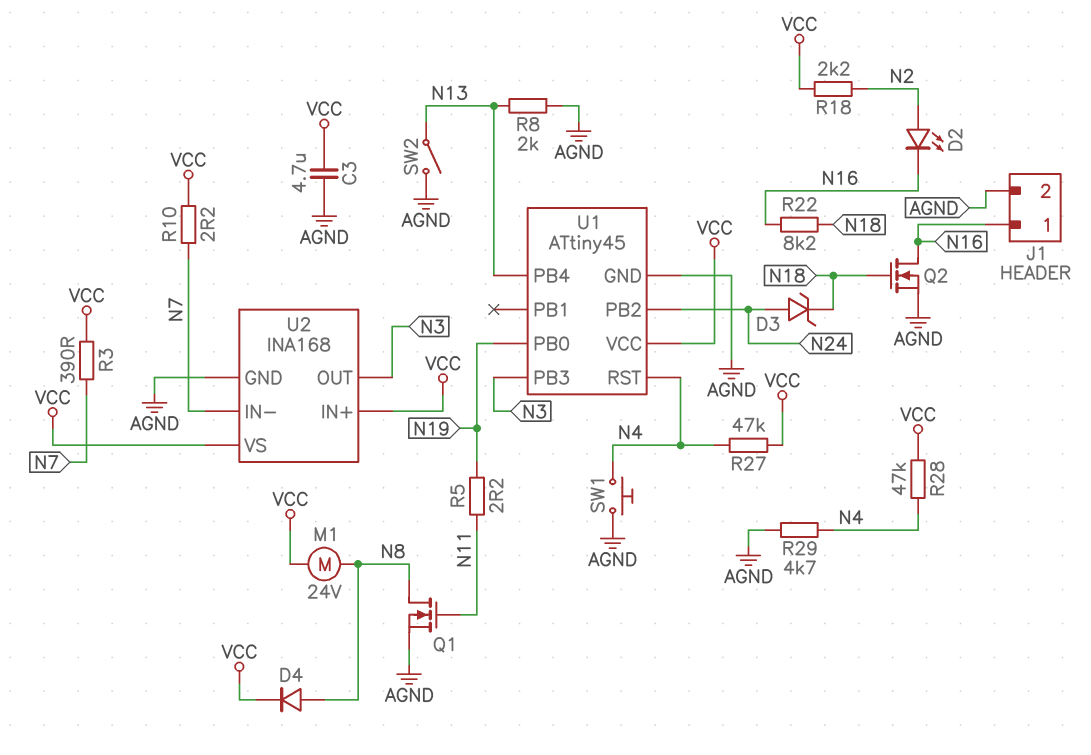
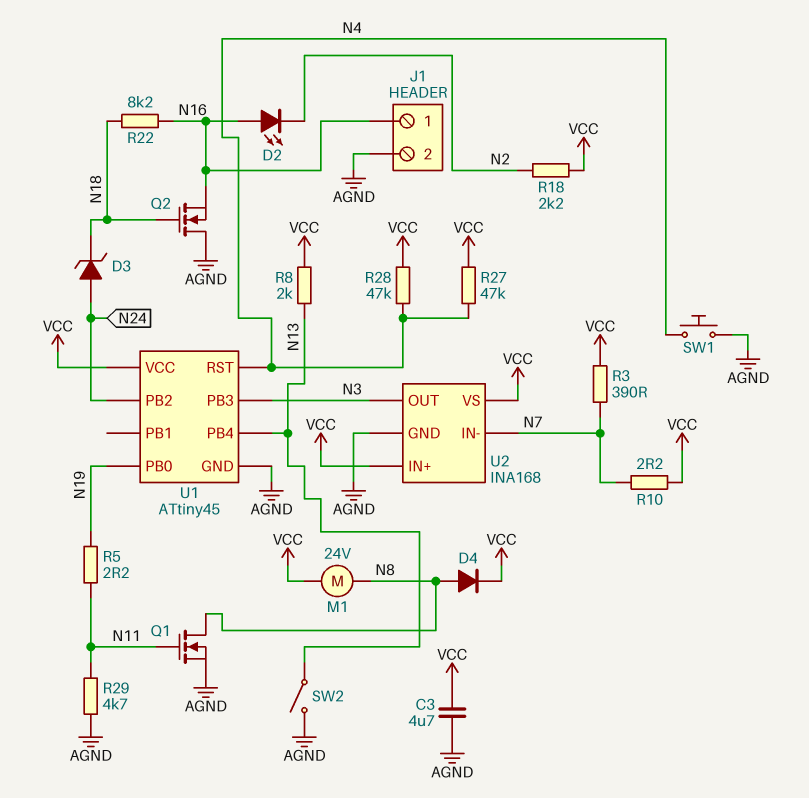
D2: LED (A N2, K N16) -> LED (A N16, K N2)
Q2: NMOS (G N18, D N16, S AGND) -> NMOS (G N18, D AGND, S N16)
R8: 2k (AGND, N13) -> 2k (N13, VCC)
R29: 4.7k (AGND, N4) -> 4.7k (AGND, N11)

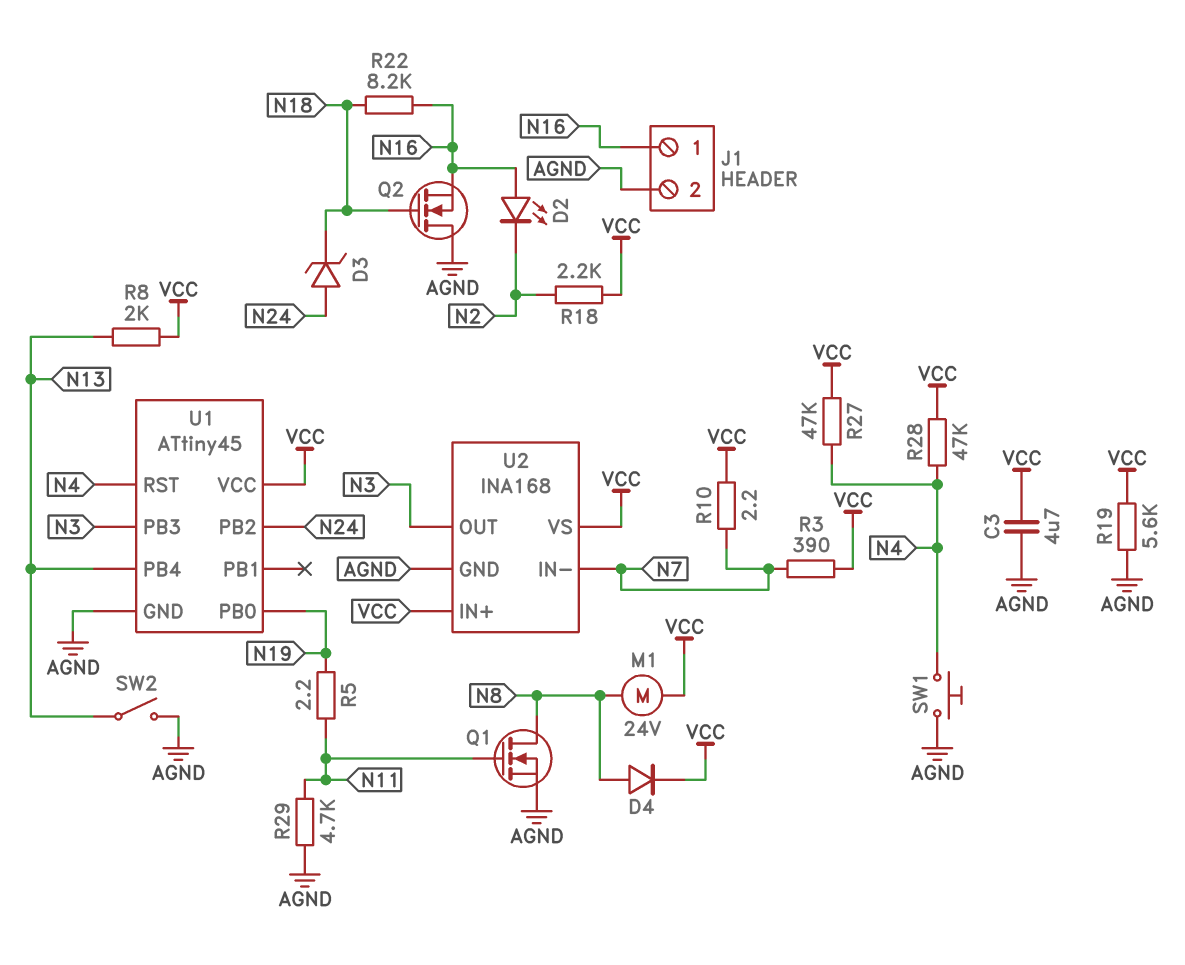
R19: none -> 5.6k (AGND, VCC)

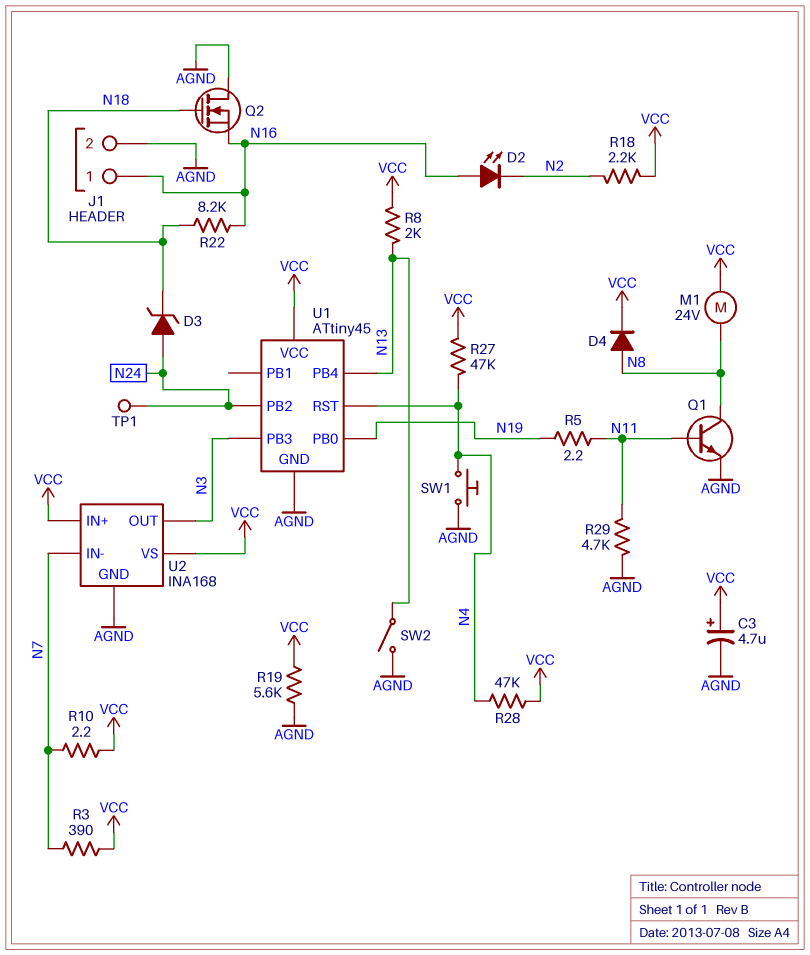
C3: 4.7uF (AGND, VCC) -> 4.7uF (plus VCC, minus AGND)
Q1: NMOS (G N11, D N8, S AGND) -> NPN (B N11, C N8, E AGND)
TP1: none -> test point (N24)

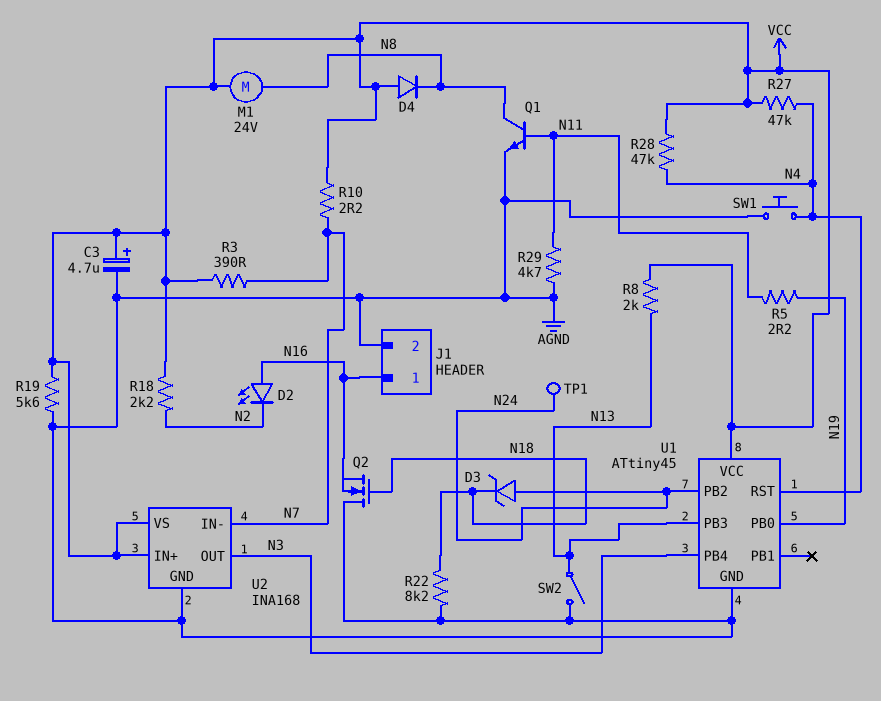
D4: diode (A N8, K VCC) -> diode (A VCC, K N8)
R22: 8.2k (N16, N18) -> 8.2k (AGND, N18)
U1 pin PB3: N3 -> N13
U1 pin PB4: N13 -> N3

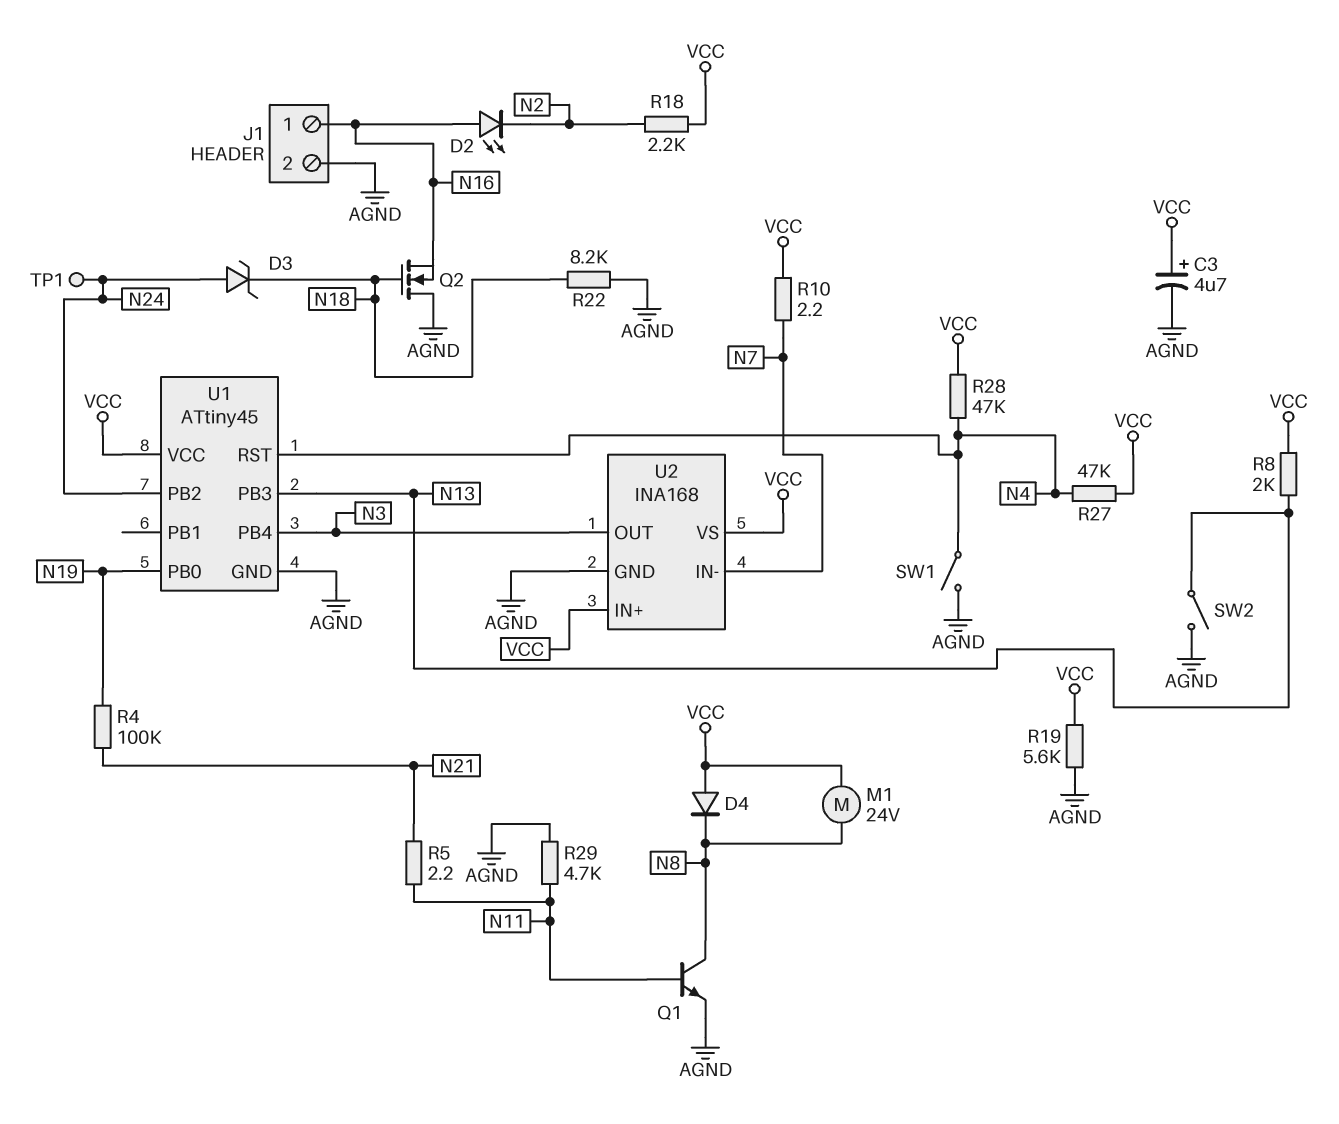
R3: 390 (N7, VCC) -> none
R4: none -> 100k (N19, N21)
R5: 2.2 (N11, N19) -> 2.2 (N11, N21)
SW1: button (AGND, N4) -> switch (AGND, N4)

